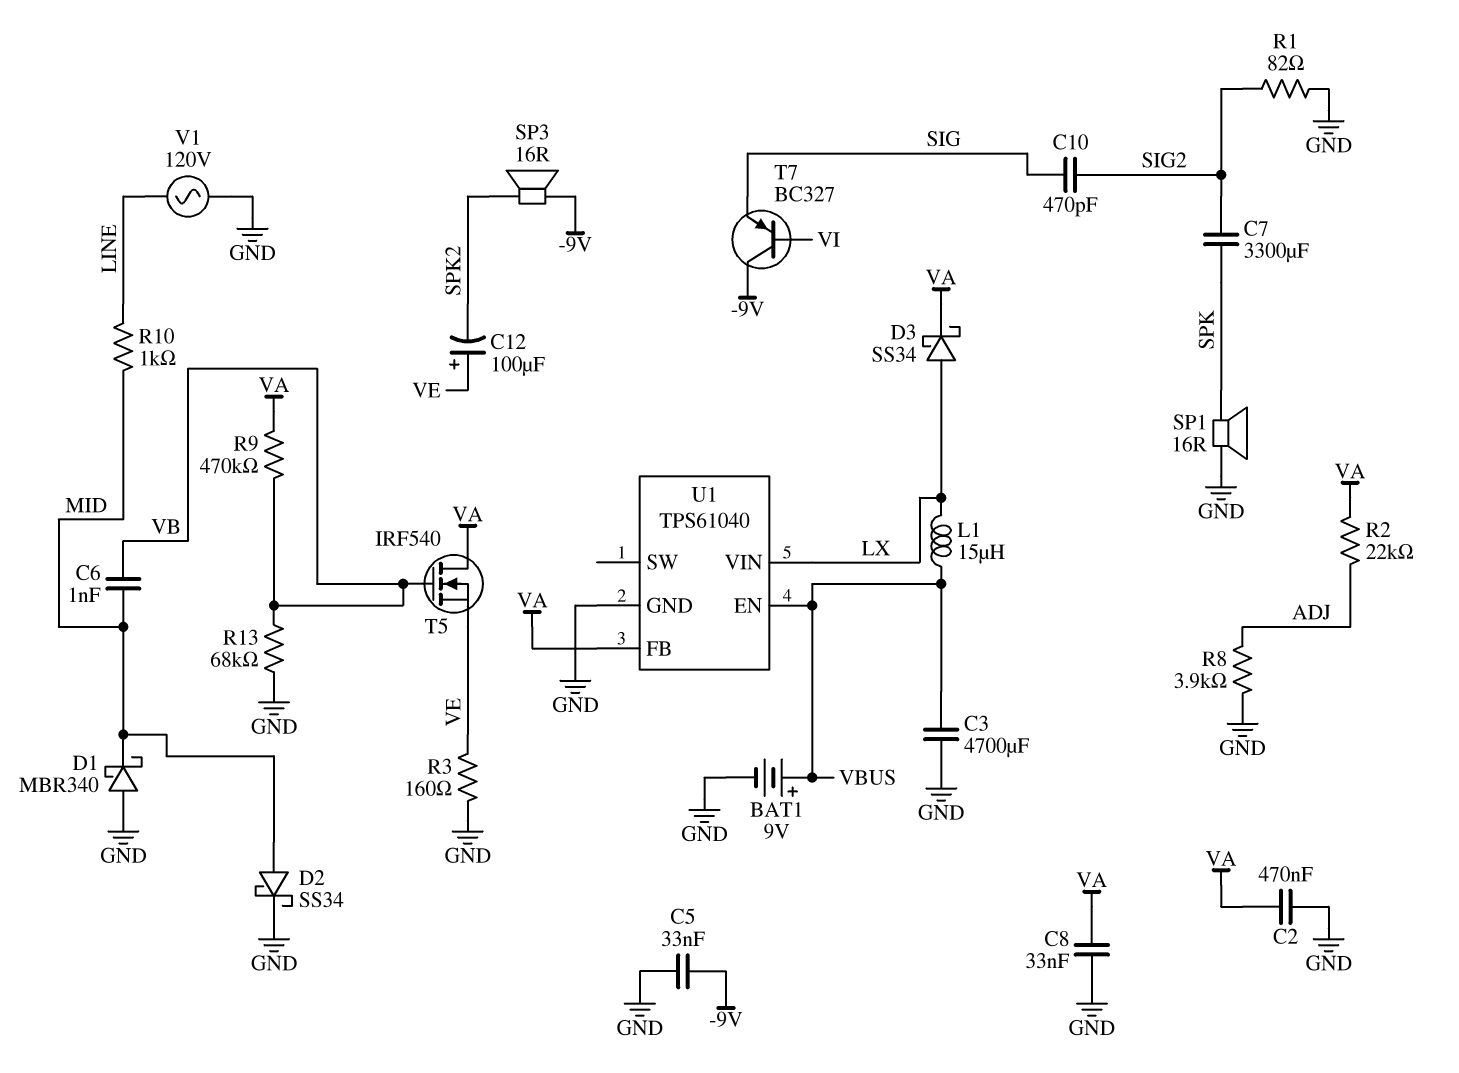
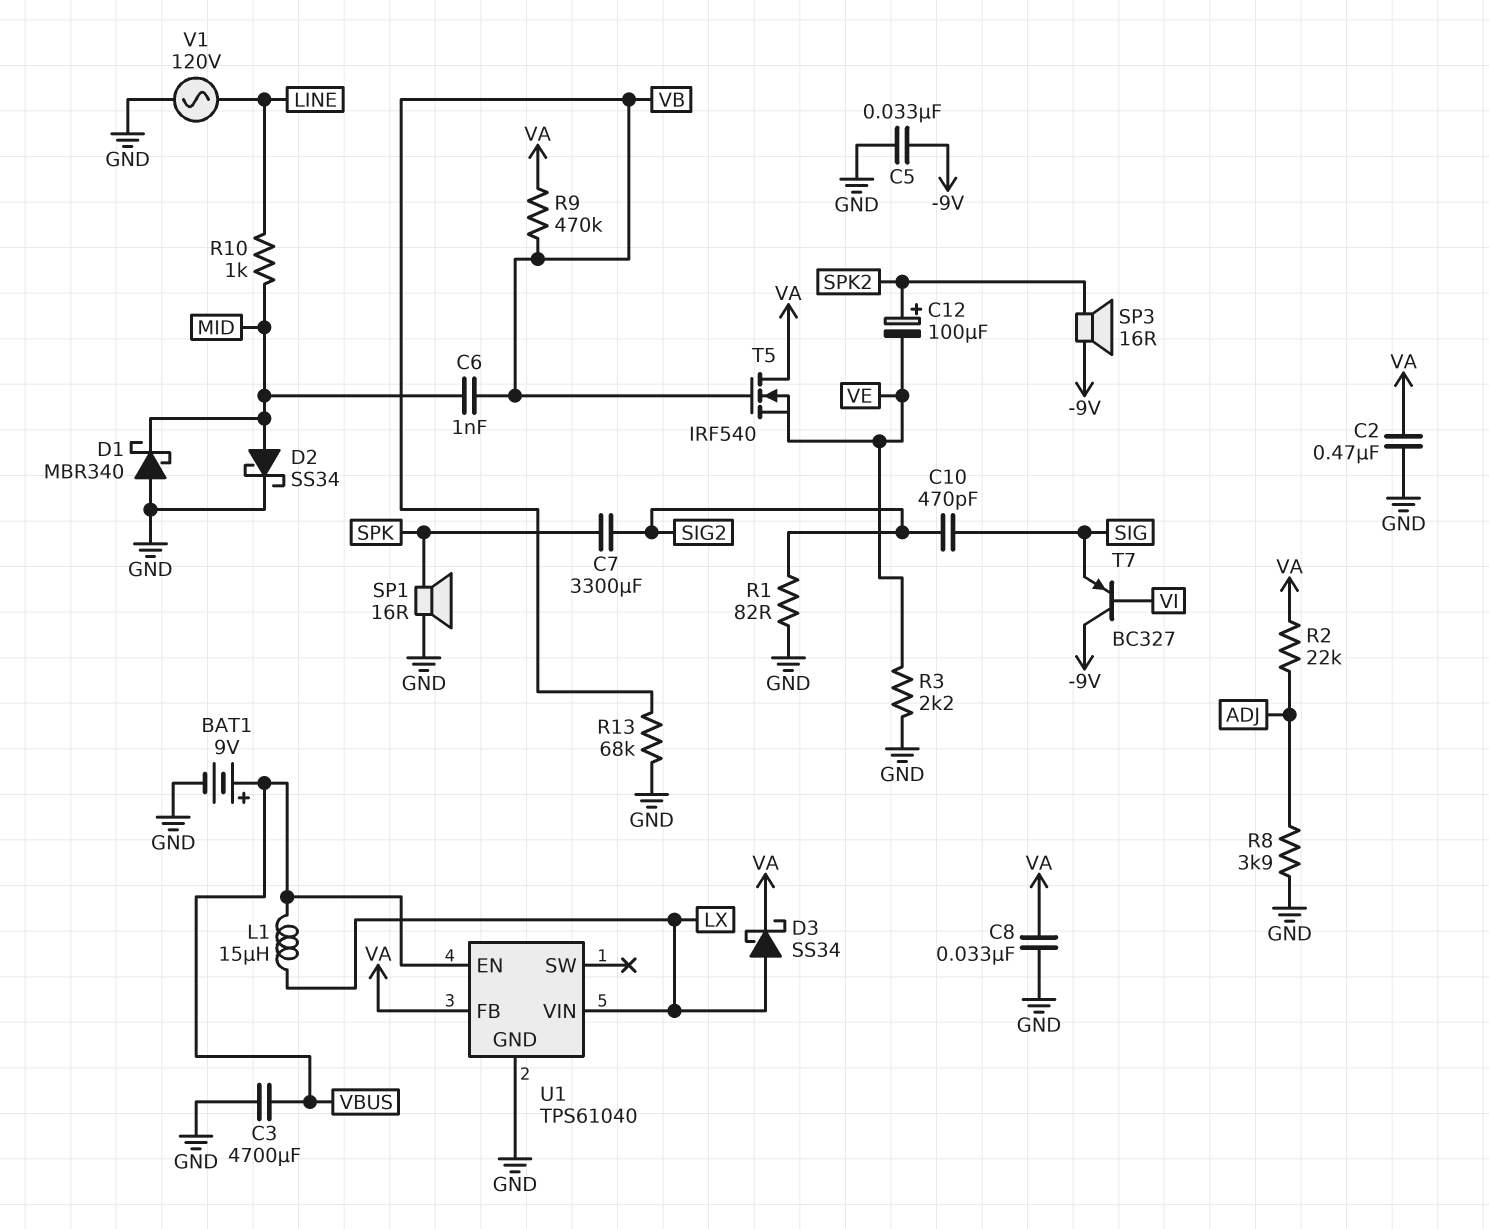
C12: 100uF (plus VE, minus SPK2) -> 100uF (plus SPK2, minus VE)
R3: 160 (GND, VE) -> 2.2k (GND, VE)

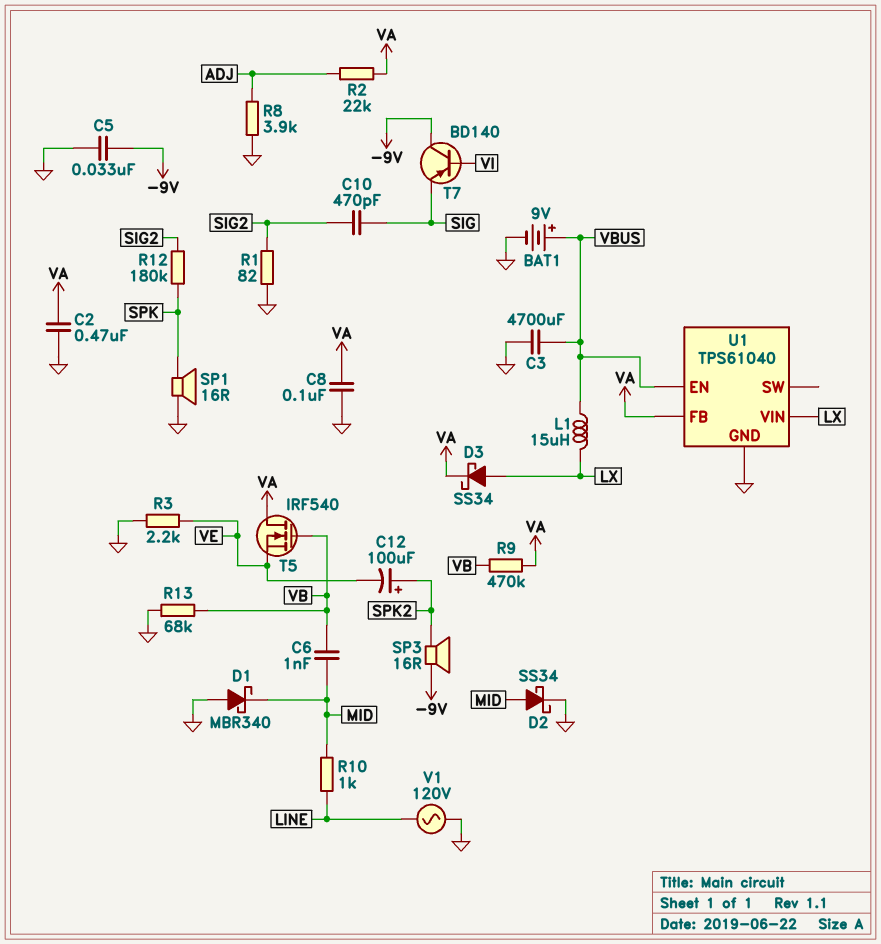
C7: 3300uF (SIG2, SPK) -> none
C8: 33nF (GND, VA) -> 100nF (GND, VA)
R12: none -> 180k (SIG2, SPK)
T7: PNP BC327 (B VI, C -9V, E SIG) -> PNP BD140 (B VI, C -9V, E SIG)

